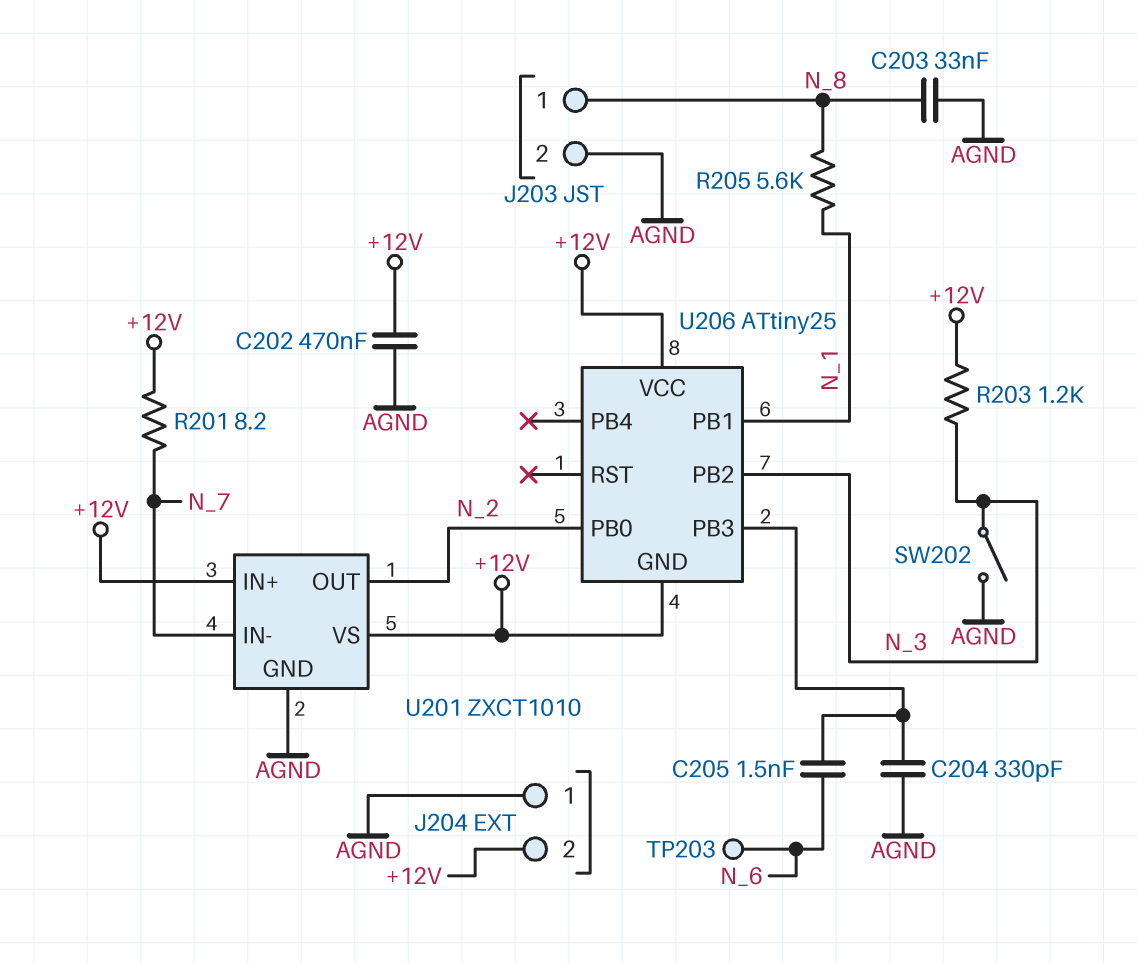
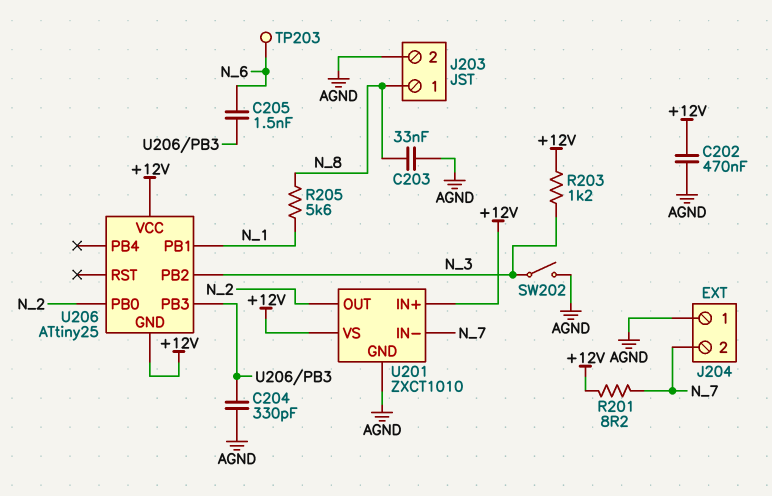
J204 pin 2: +12V -> N_7

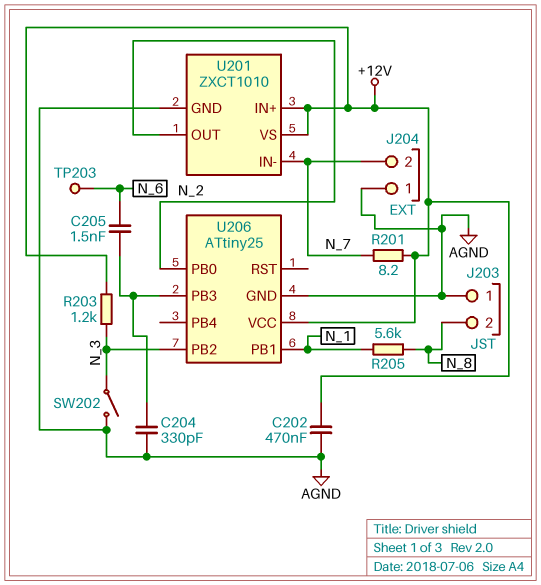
C203: 33nF (AGND, N_8) -> none
J203 pin 1: N_8 -> AGND
J203 pin 2: AGND -> N_8
U206 pin GND: +12V -> AGND

